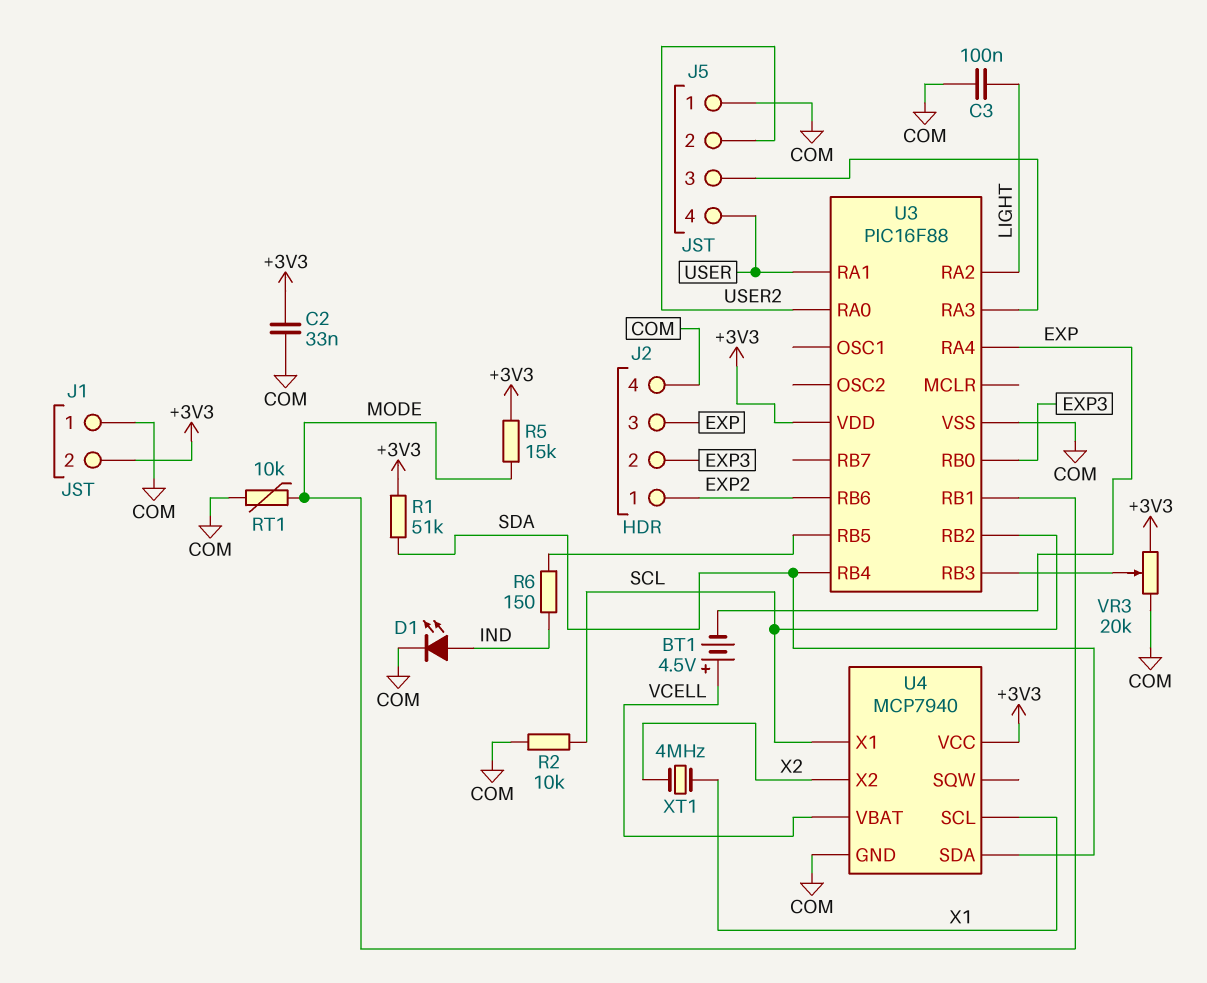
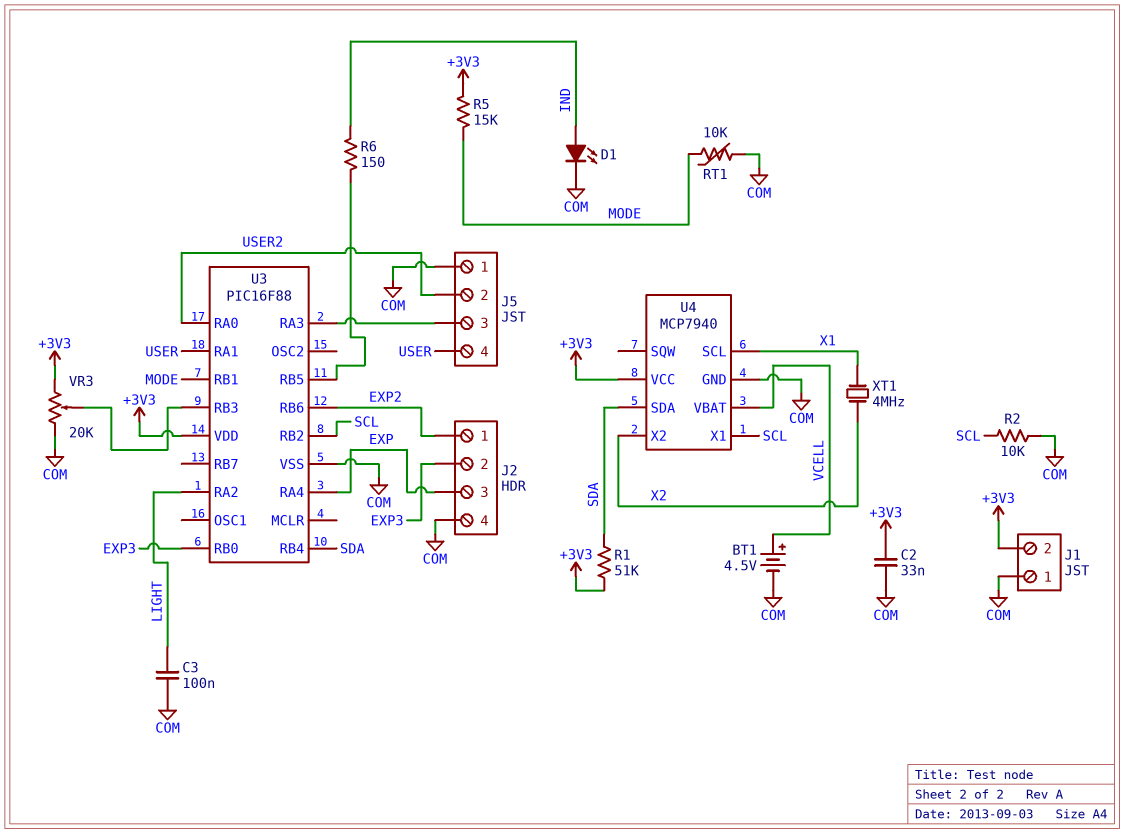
BT1: 4.5V (plus VCELL, minus EXP) -> 4.5V (plus VCELL, minus COM)

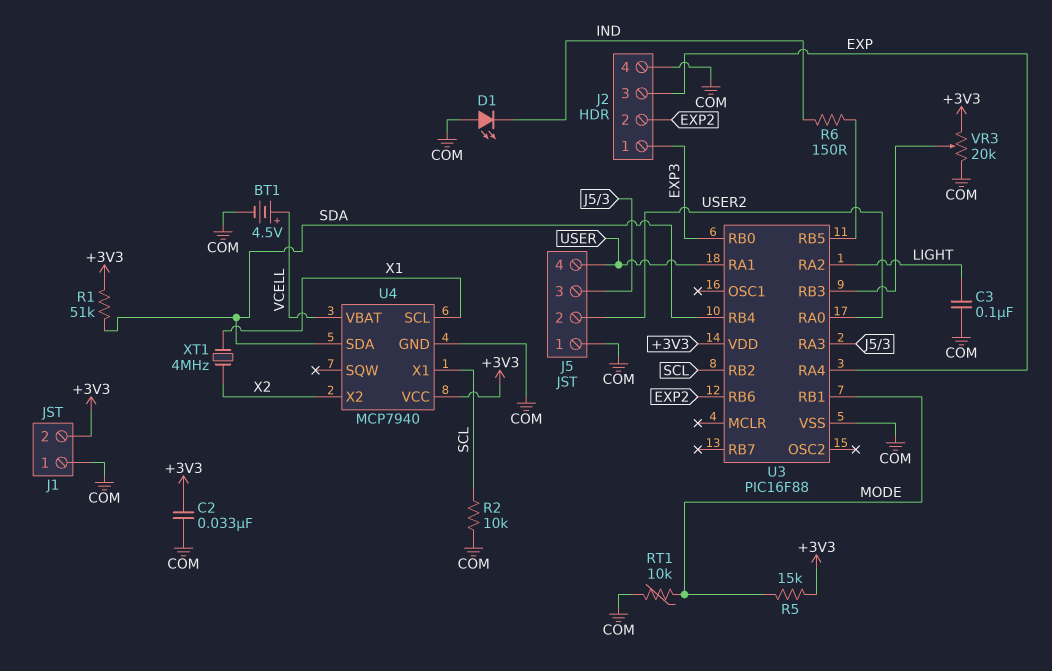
D1: LED (A IND, K COM) -> LED (A COM, K IND)
J2 pin 1: EXP2 -> EXP3
J2 pin 2: EXP3 -> EXP2

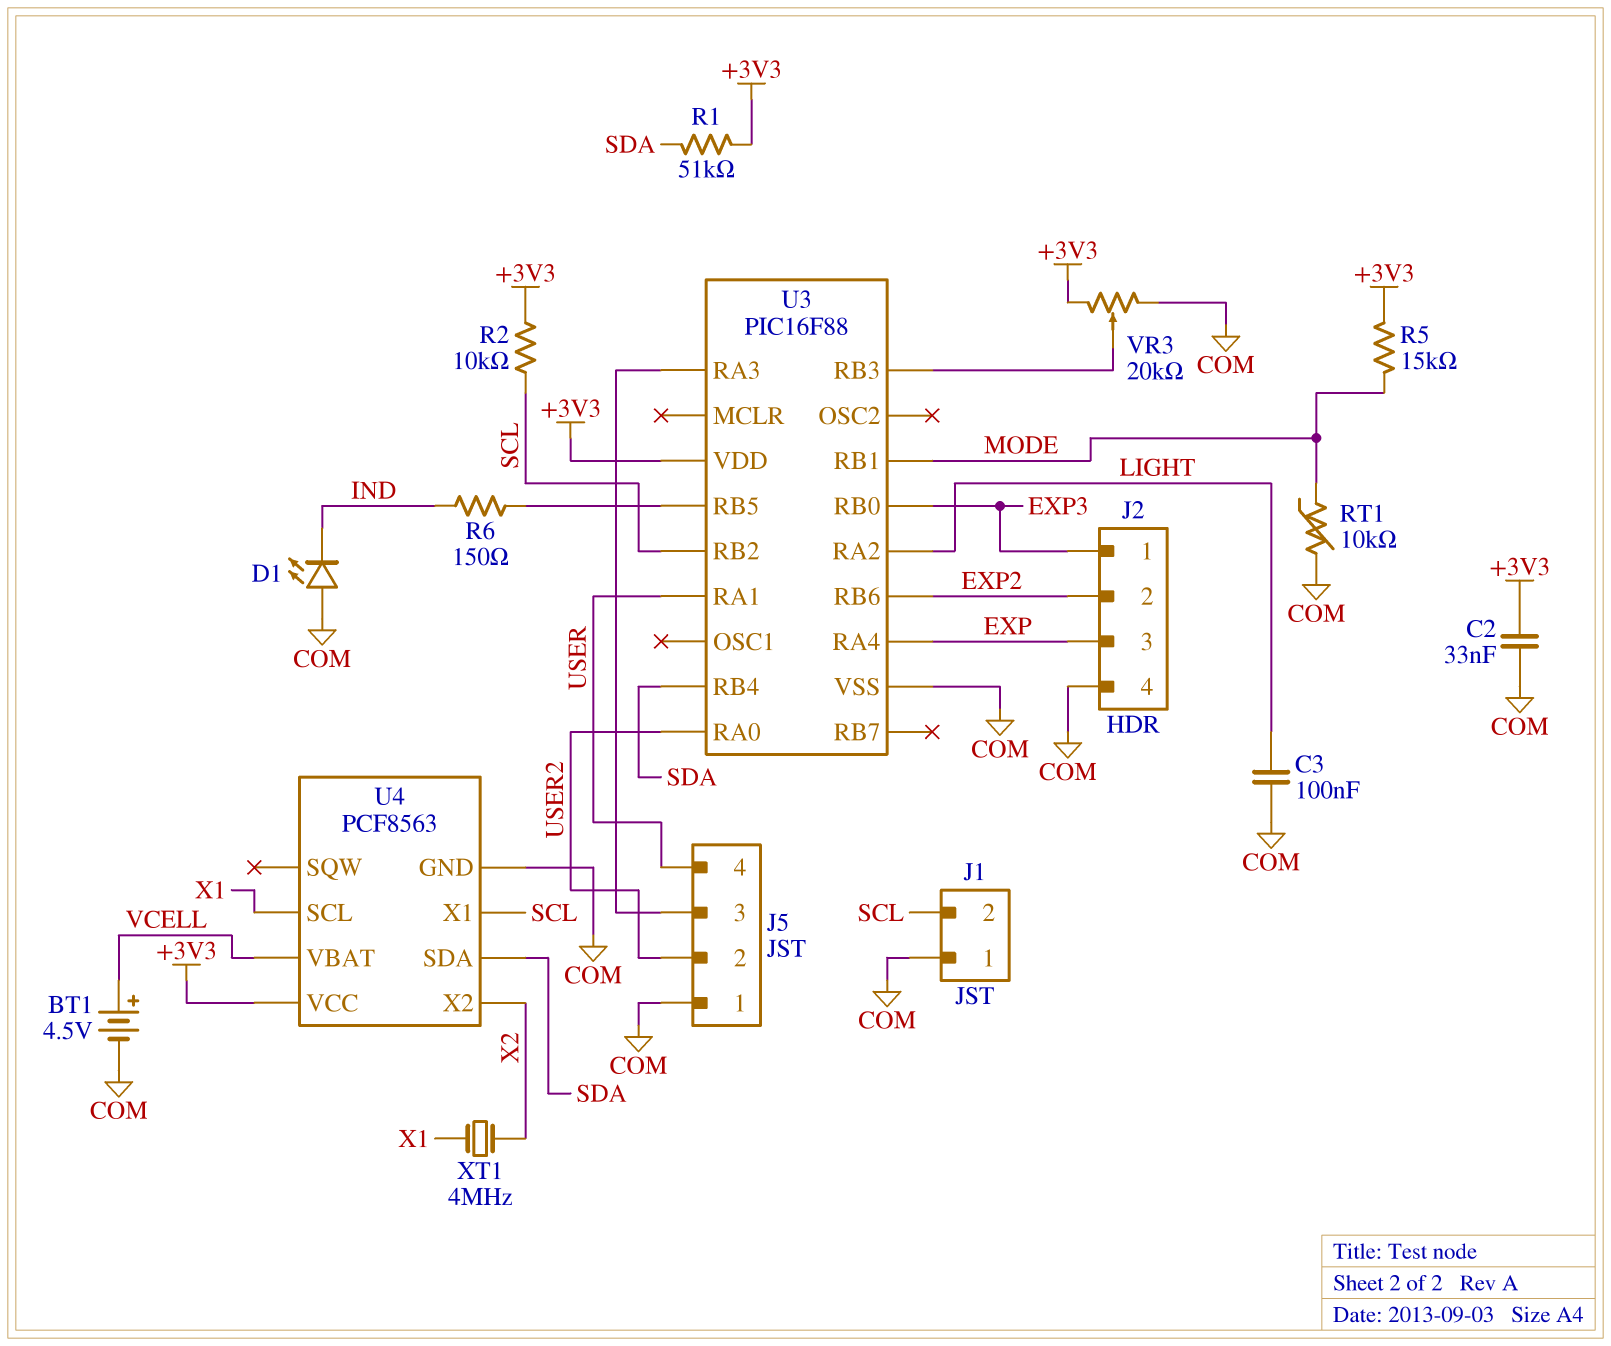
J1 pin 2: +3V3 -> SCL
R2: 10k (COM, SCL) -> 10k (+3V3, SCL)
U4: MCP7940 -> PCF8563

